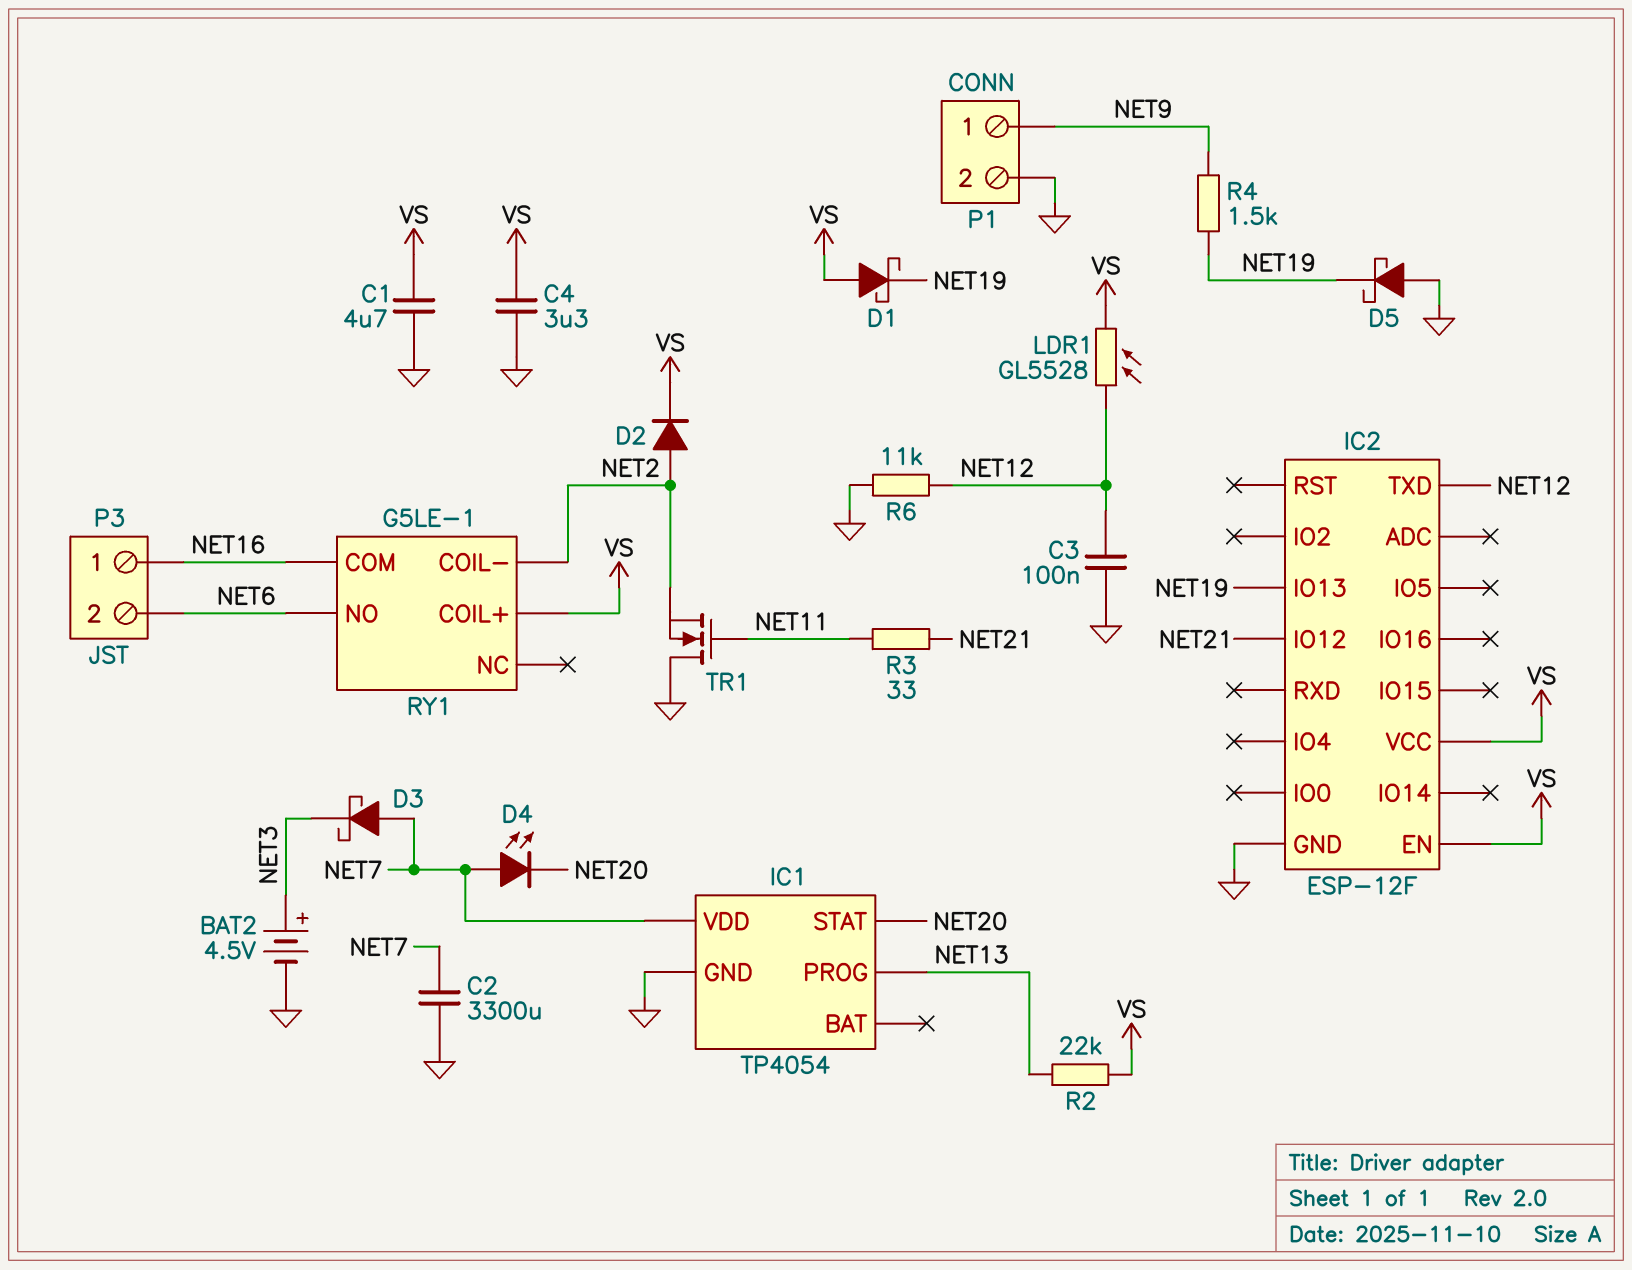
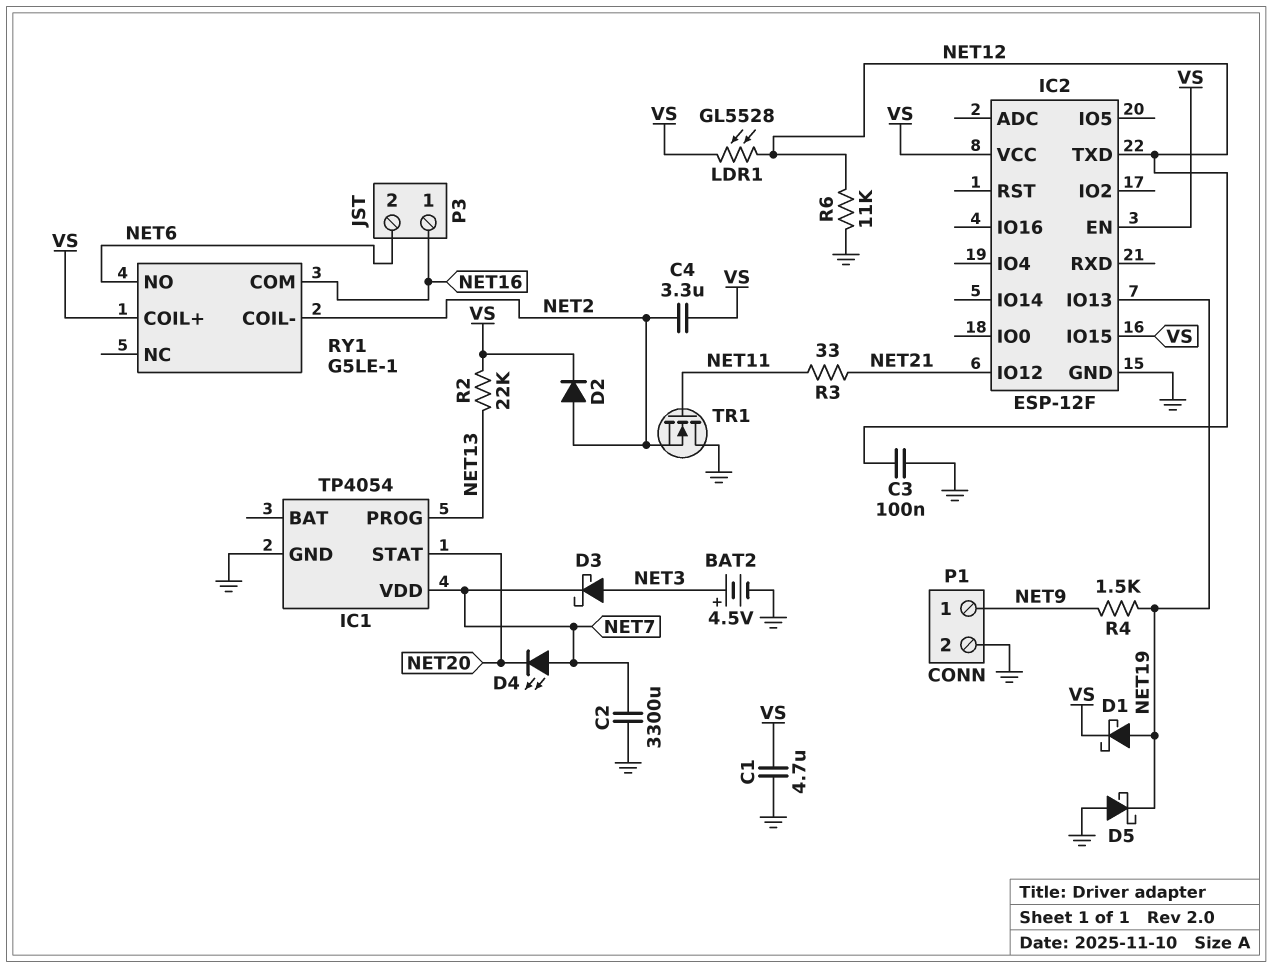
C4: 3.3uF (GND, VS) -> 3.3uF (NET2, VS)
D1: schottky (A VS, K NET19) -> schottky (A NET19, K VS)
D3: schottky (A NET7, K NET3) -> schottky (A NET3, K NET7)
IC2 pin IO15: none -> VS

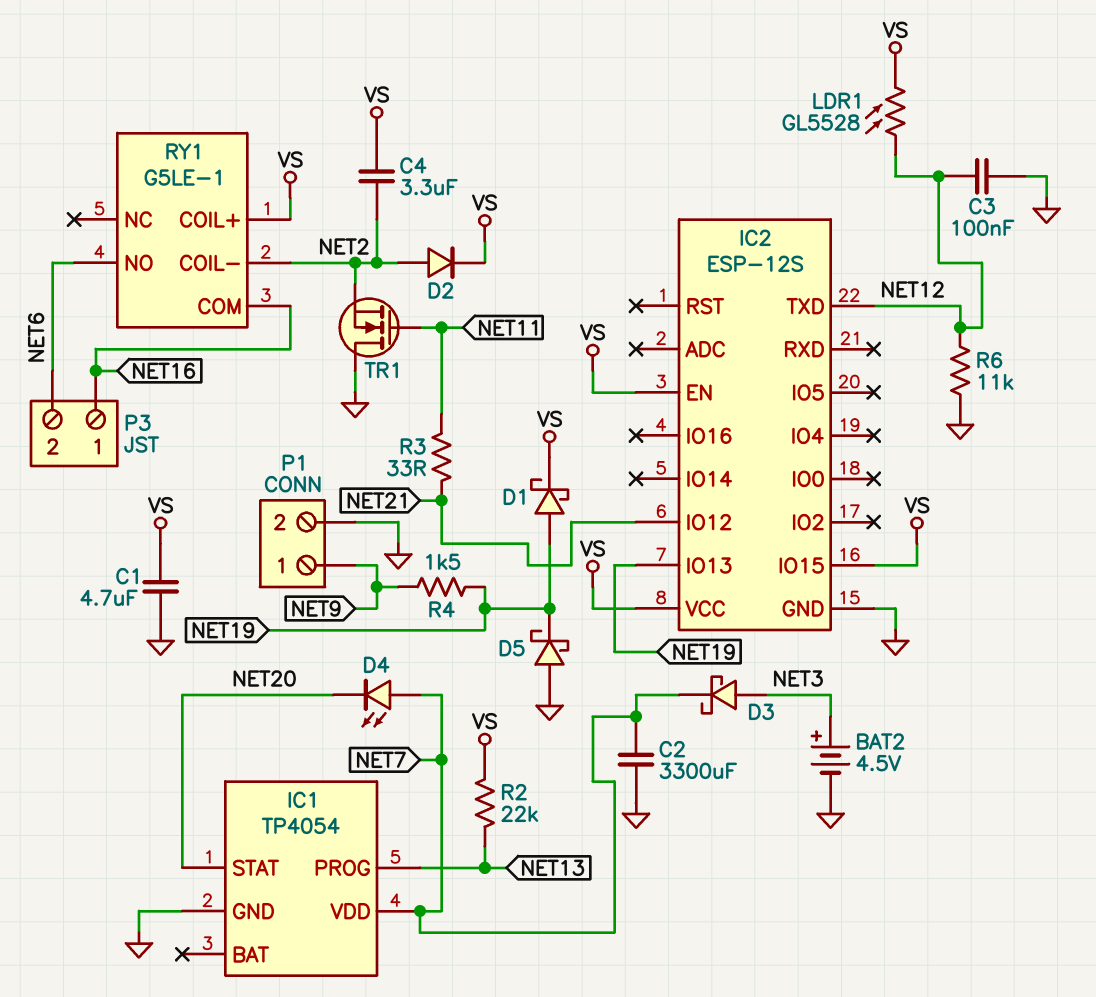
IC2: ESP-12F -> ESP-12S

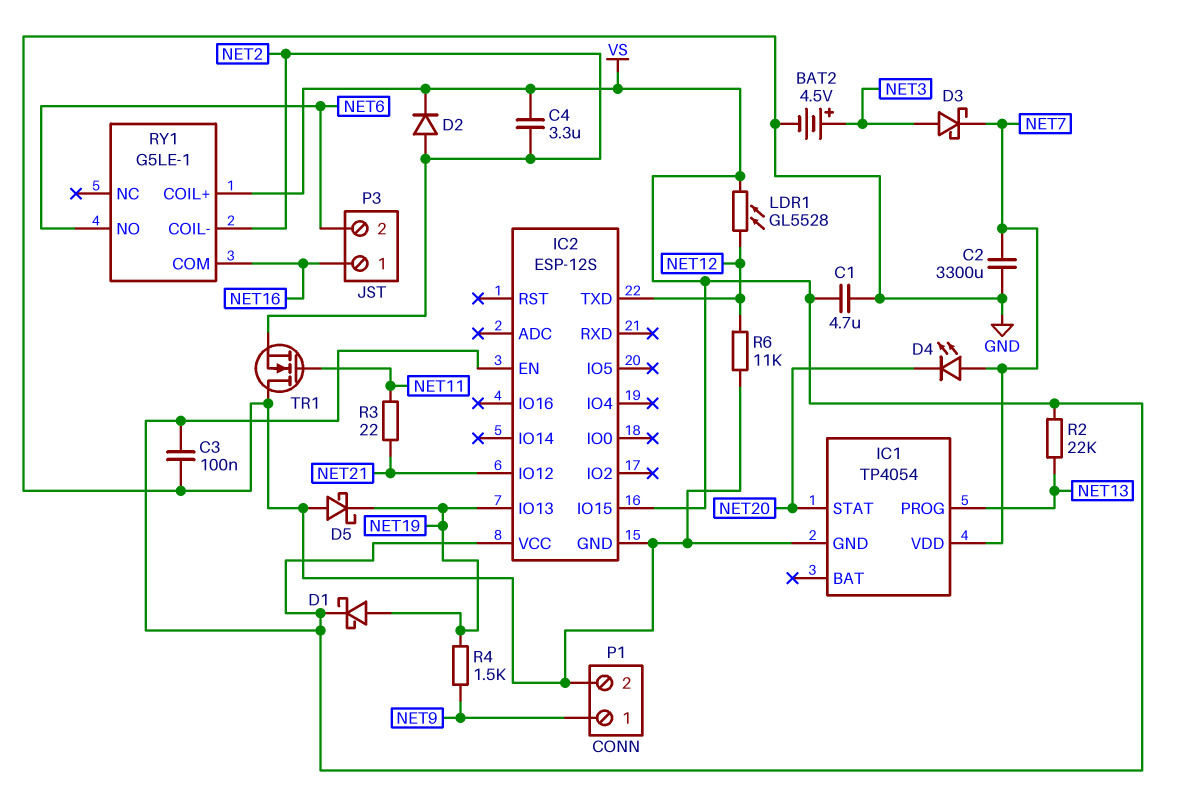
C3: 100nF (GND, NET12) -> 100nF (GND, VS)
R3: 33 (NET11, NET21) -> 22 (NET11, NET21)

